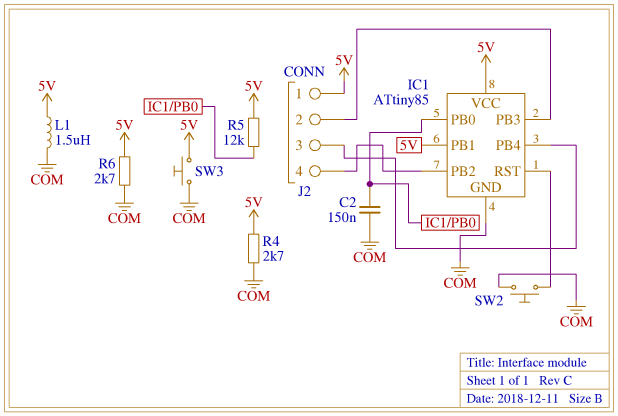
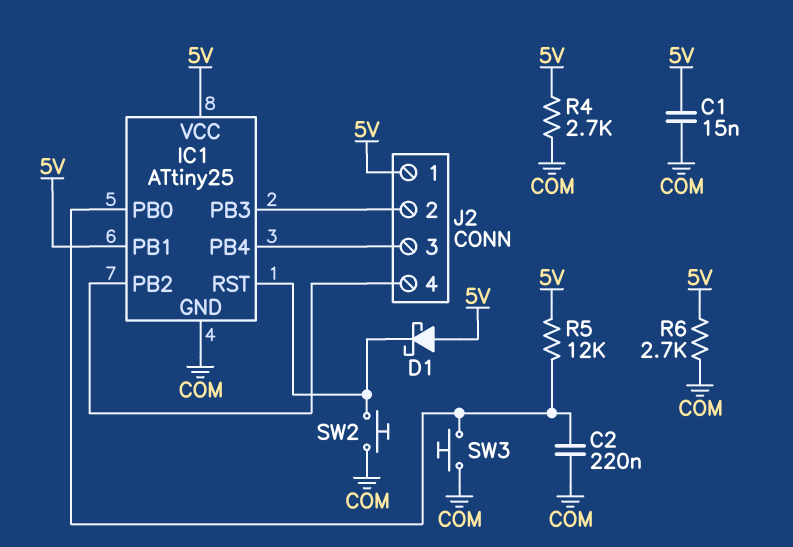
C1: none -> 15nF (5V, COM)
C2: 150nF (COM, IC1/PB0) -> 220nF (COM, IC1/PB0)
D1: none -> schottky (A 5V, K IC1/RST)
IC1: ATtiny85 -> ATtiny25
L1: 1.5uH (5V, COM) -> none
SW3: button (5V, COM) -> button (COM, IC1/PB0)

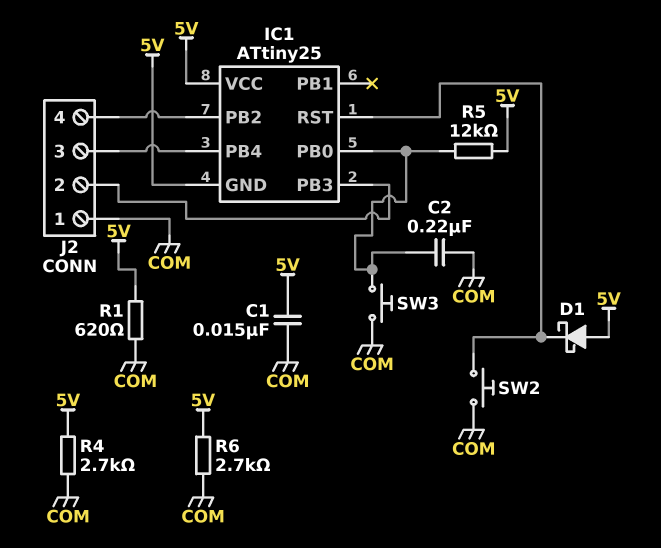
IC1 pin GND: COM -> 5V
IC1 pin PB1: 5V -> none
J2 pin 1: 5V -> COM
R1: none -> 620 (5V, COM)

